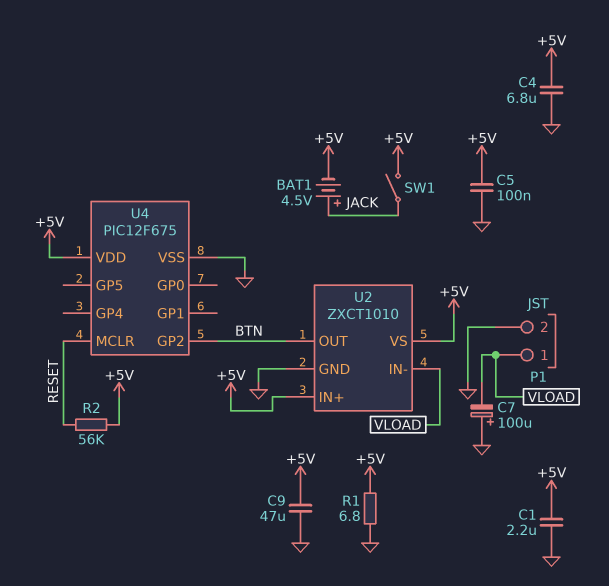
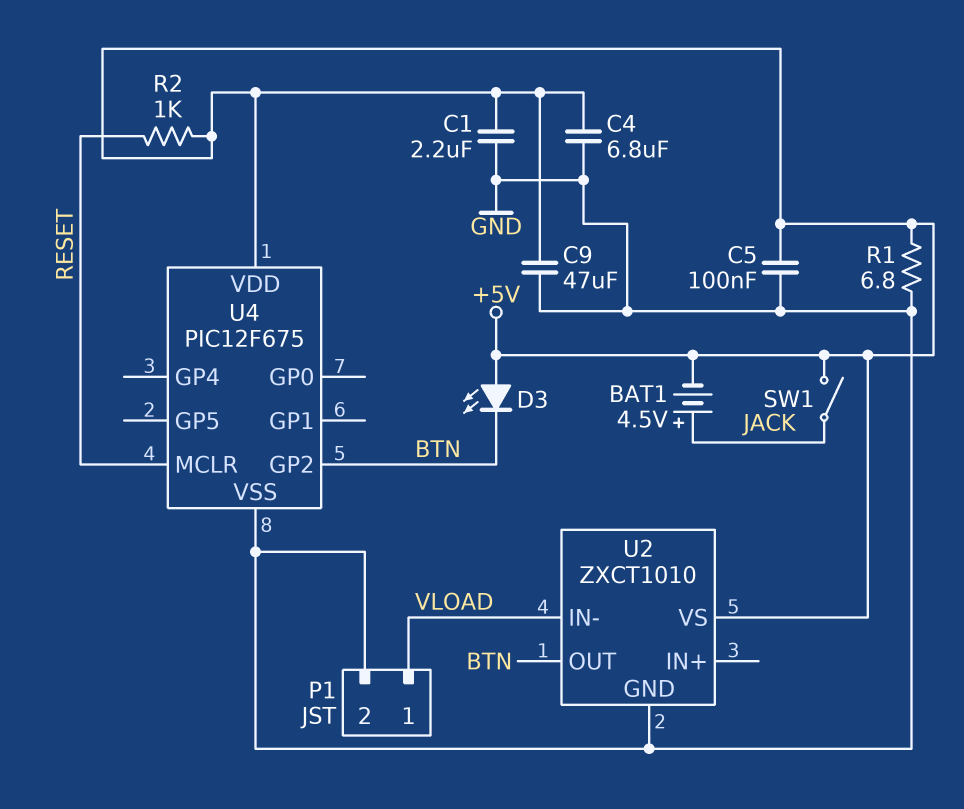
C7: 100uF (plus GND, minus VLOAD) -> none
D3: none -> LED (A +5V, K BTN)
R2: 56k (+5V, RESET) -> 1k (+5V, RESET)
U2 pin IN+: +5V -> none

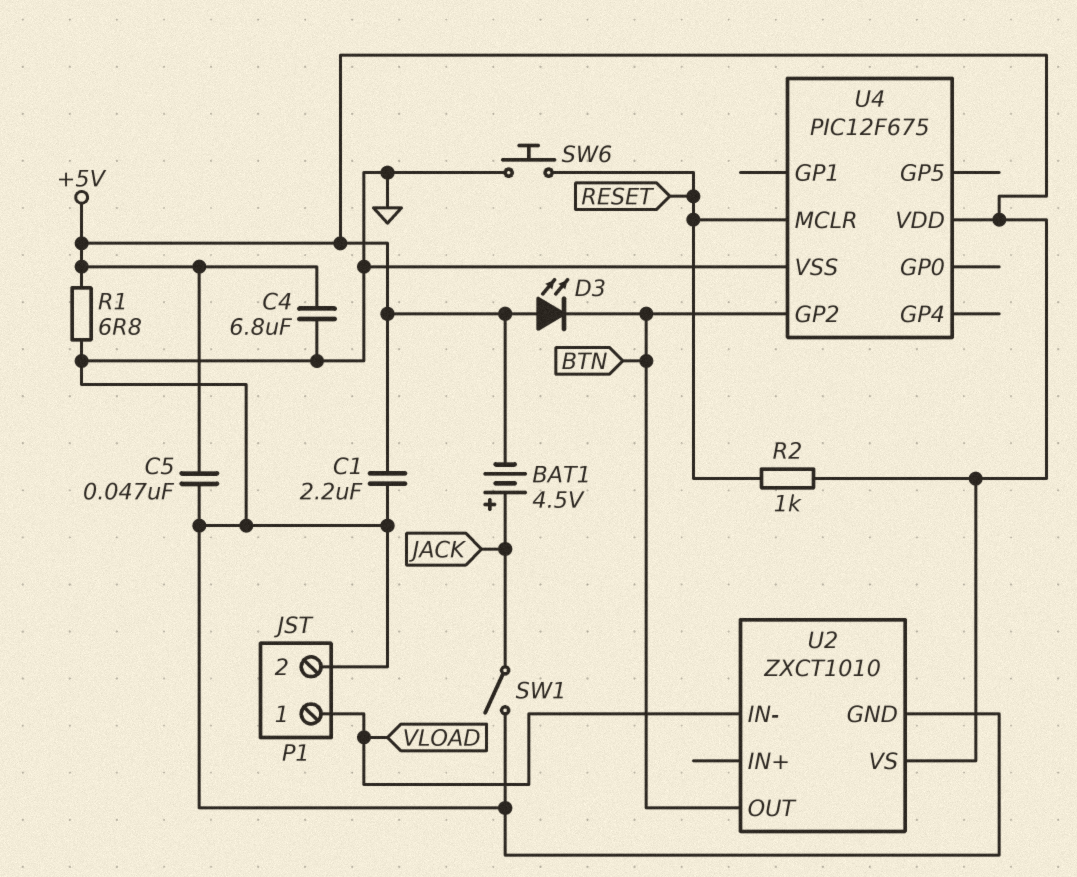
C5: 100nF (+5V, GND) -> 47nF (+5V, GND)
C9: 47uF (+5V, GND) -> none
SW1: switch (+5V, JACK) -> switch (GND, JACK)
SW6: none -> button (GND, RESET)

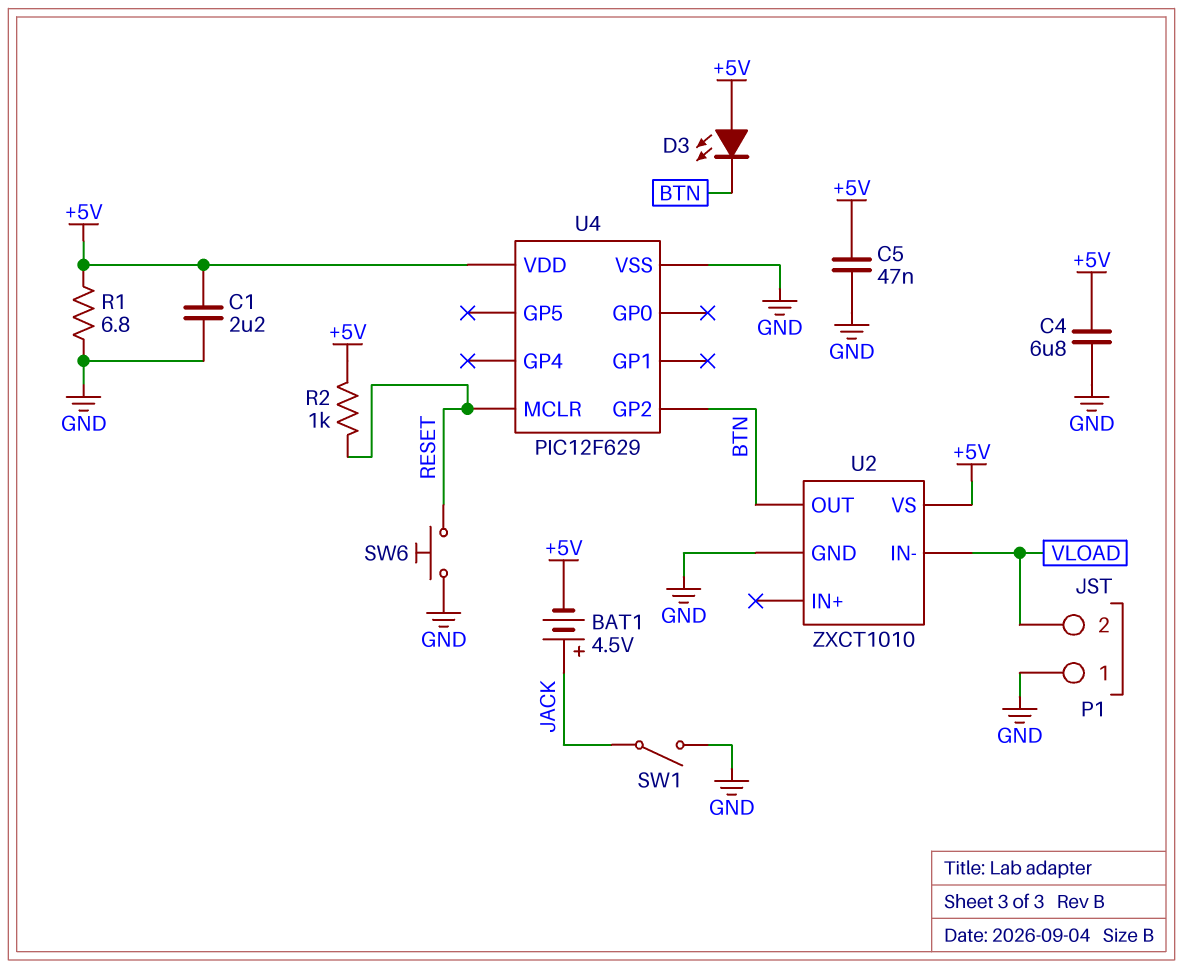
P1 pin 1: VLOAD -> GND
P1 pin 2: GND -> VLOAD
U4: PIC12F675 -> PIC12F629

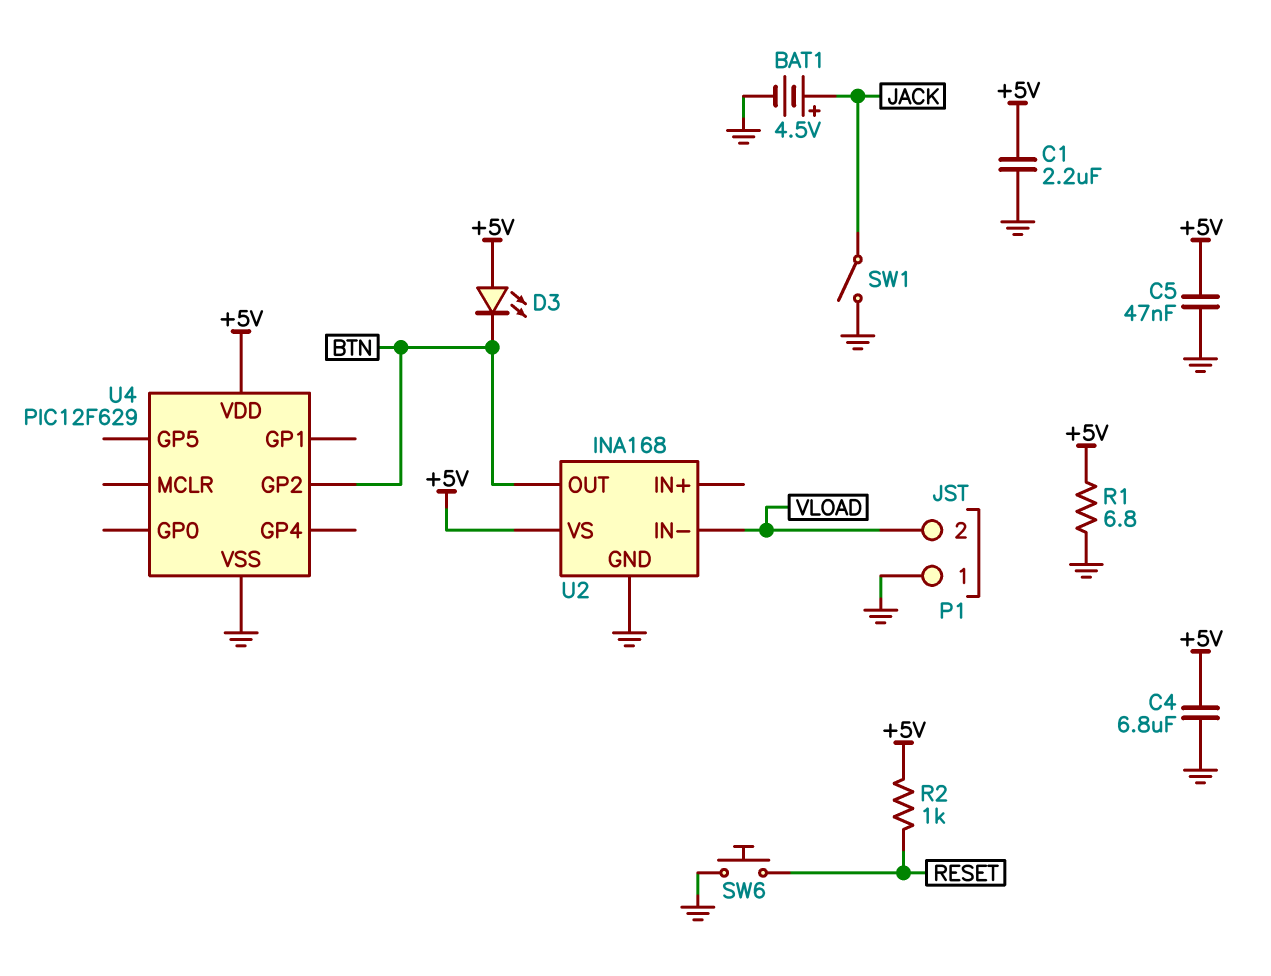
BAT1: 4.5V (plus JACK, minus +5V) -> 4.5V (plus JACK, minus GND)
U2: ZXCT1010 -> INA168
U4 pin MCLR: RESET -> none

